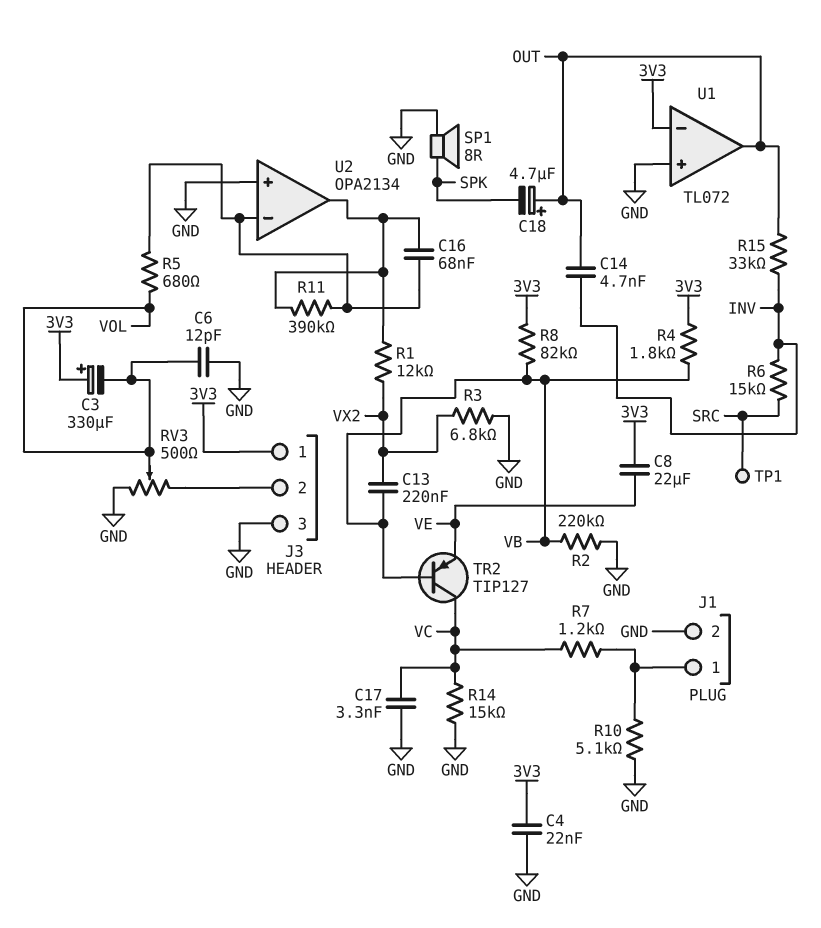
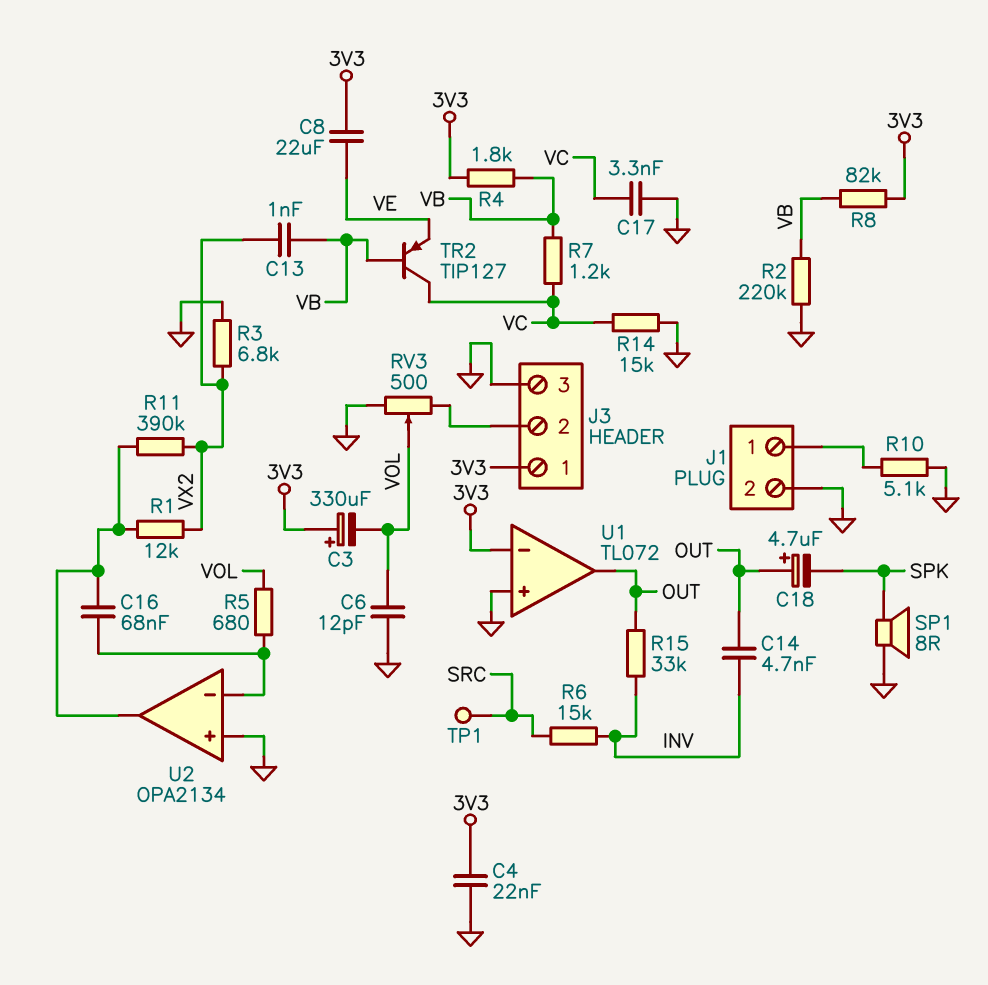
C13: 220nF (VB, VX2) -> 1nF (VB, VX2)
R7: 1.2k (J1/1, VC) -> 1.2k (VB, VC)
R11: 390k (U2/in-, U2/out) -> 390k (U2/out, VX2)

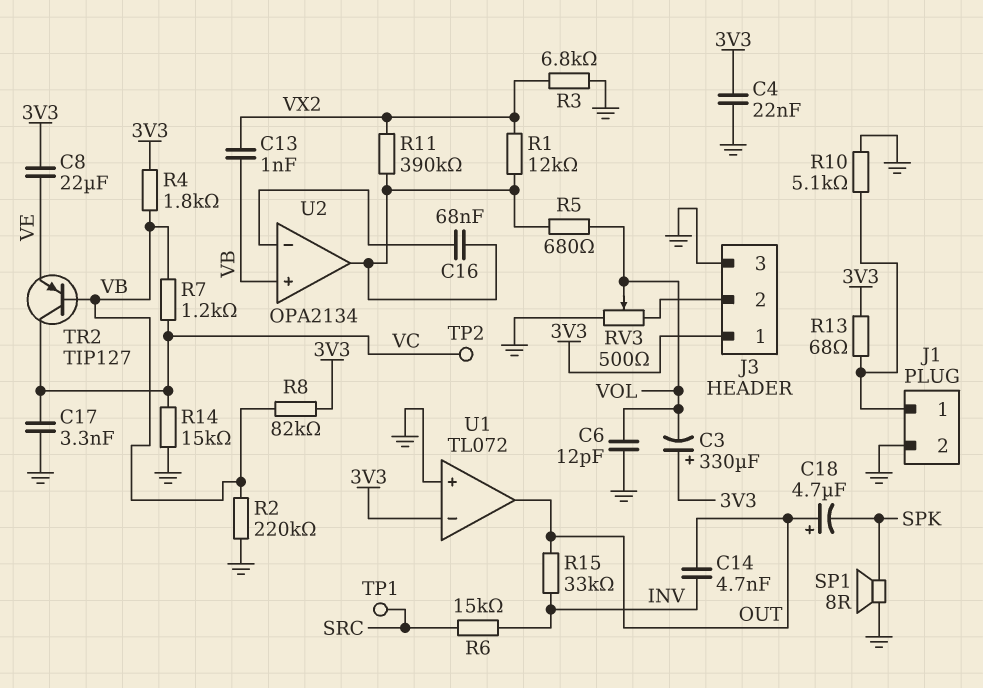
R5: 680 (U2/in-, VOL) -> 680 (U2/out, VOL)
R13: none -> 68 (3V3, J1/1)
TP2: none -> test point (VC)
U2 pin in+: GND -> VB

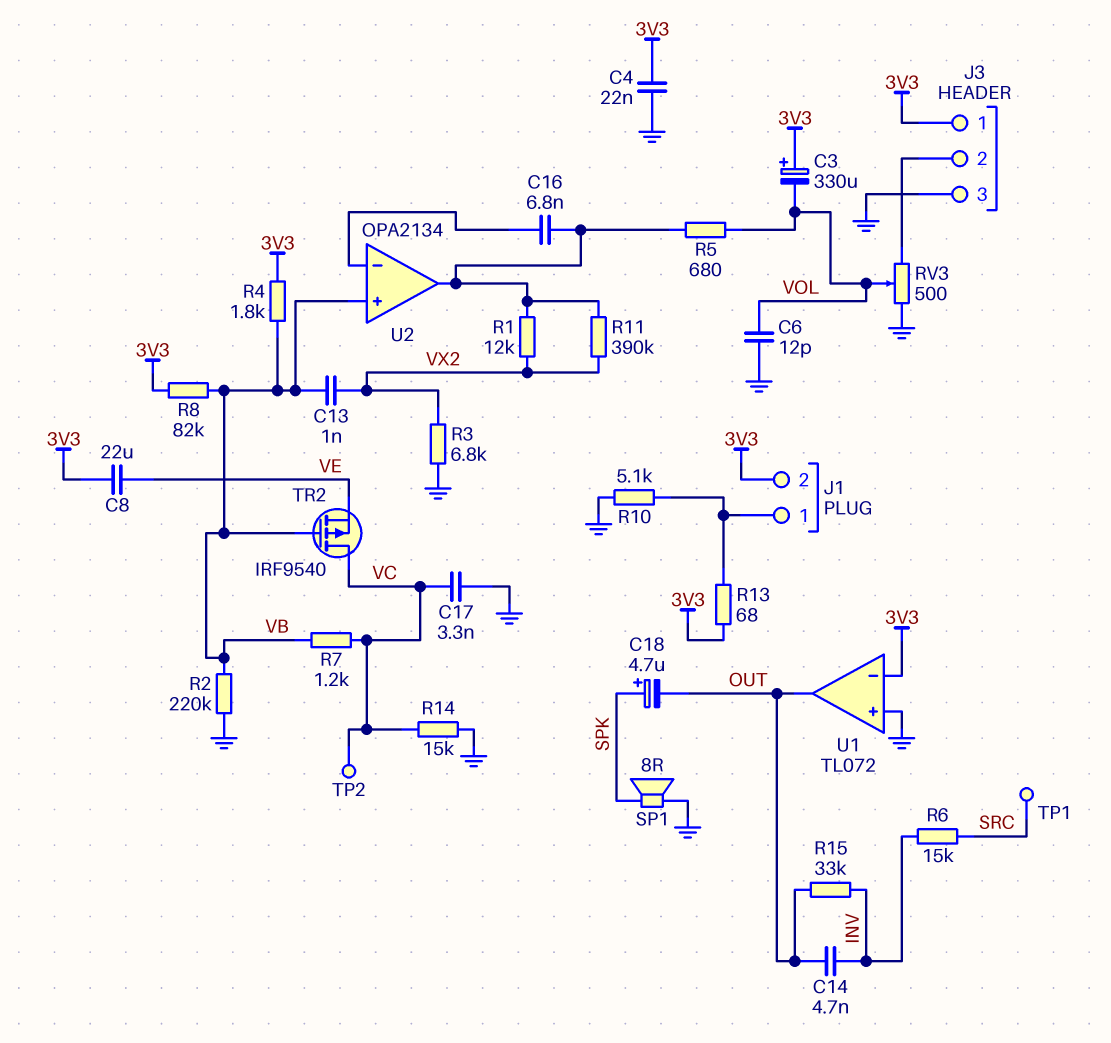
C16: 68nF (U2/in-, U2/out) -> 6.8nF (U2/in-, U2/out)
C18: 4.7uF (plus OUT, minus SPK) -> 4.7uF (plus SPK, minus OUT)
J1 pin 2: GND -> 3V3
TR2: PNP TIP127 (B VB, C VC, E VE) -> PMOS IRF9540 (G VB, D VC, S VE)

